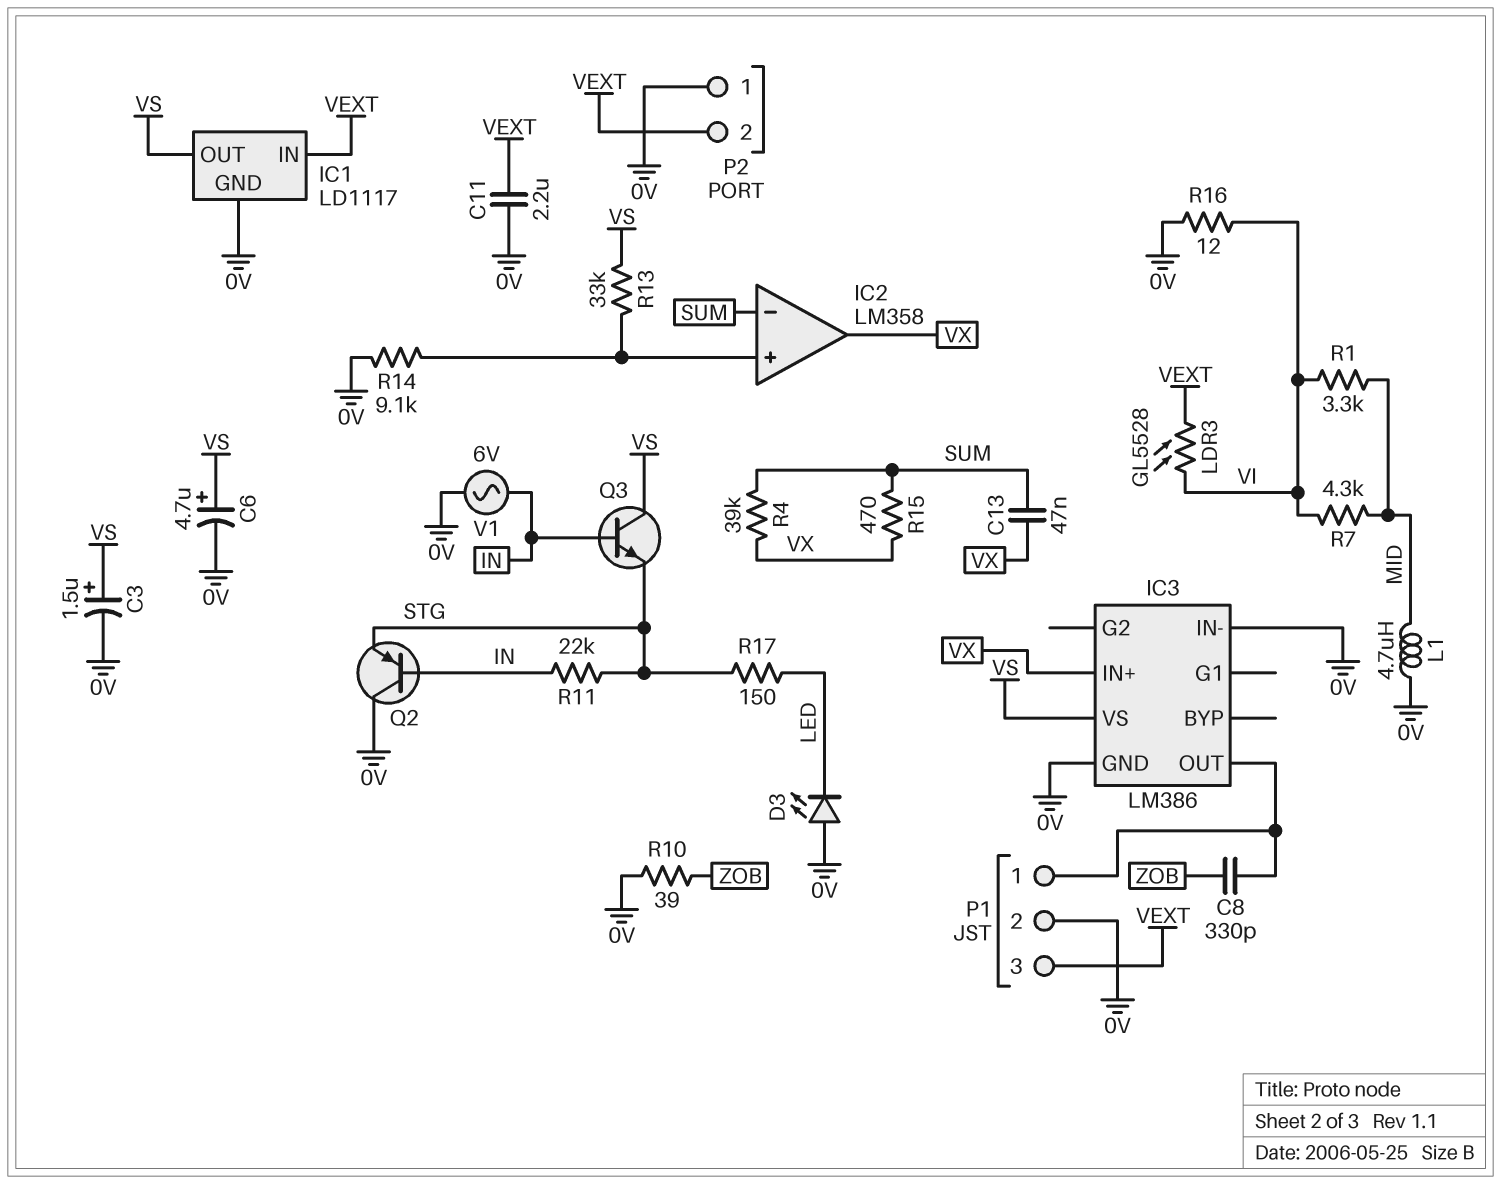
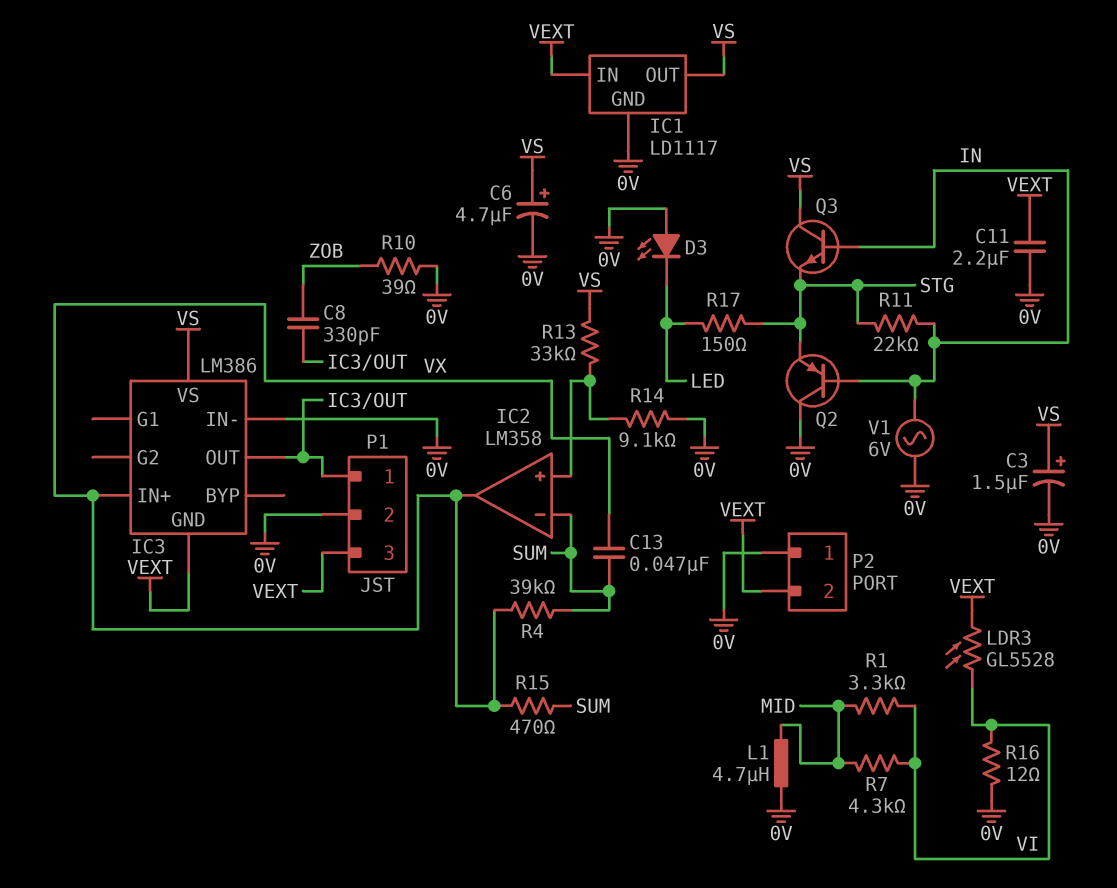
IC3 pin GND: 0V -> VEXT

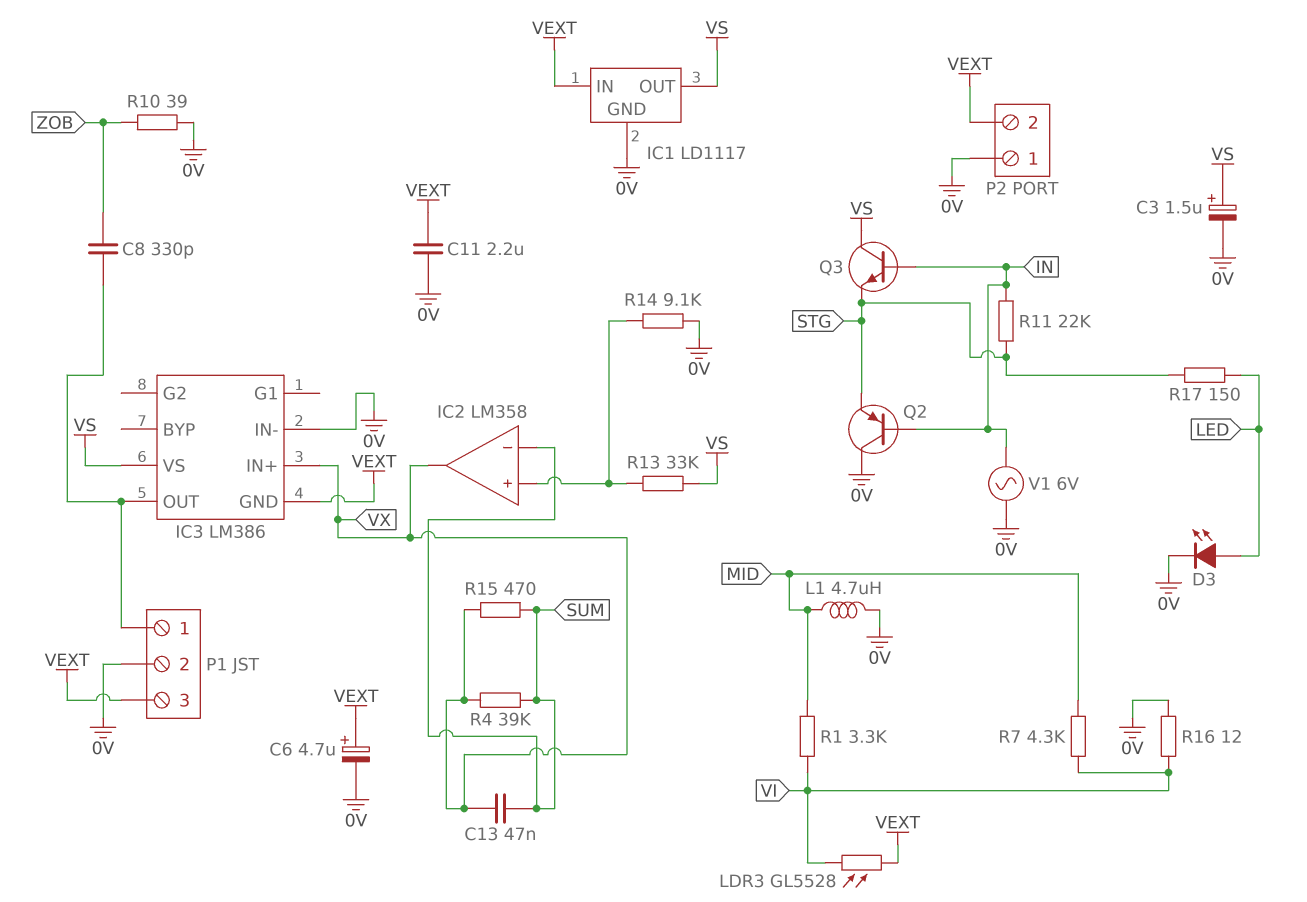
C6: 4.7uF (plus VS, minus 0V) -> 4.7uF (plus VEXT, minus 0V)
D3: LED (A 0V, K LED) -> LED (A LED, K 0V)

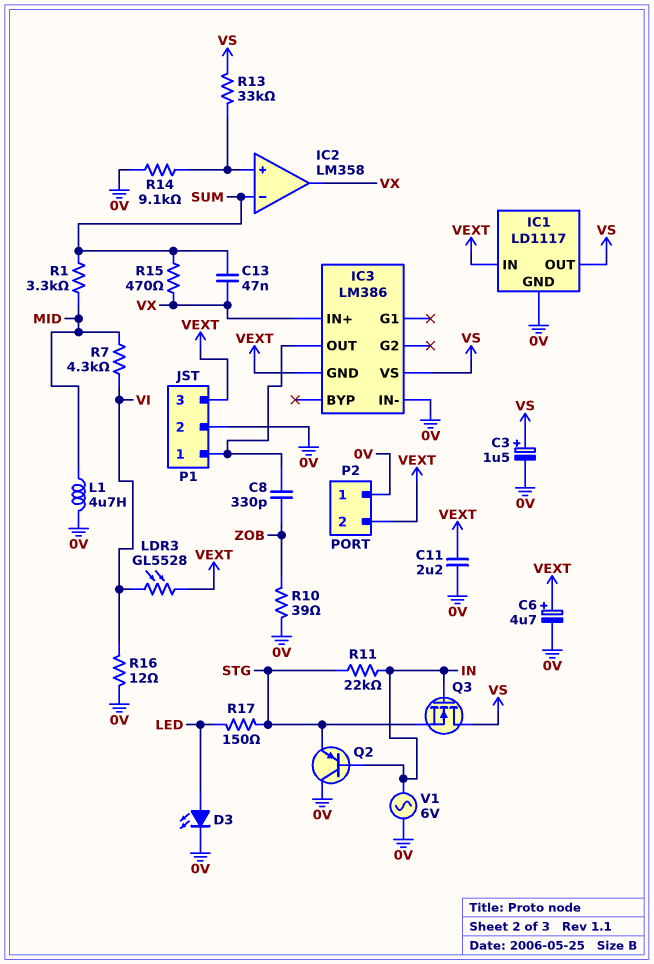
Q3: NPN (B IN, C VS, E STG) -> NMOS (G IN, D VS, S STG)
R1: 3.3k (MID, VI) -> 3.3k (MID, SUM)
R4: 39k (SUM, VX) -> none

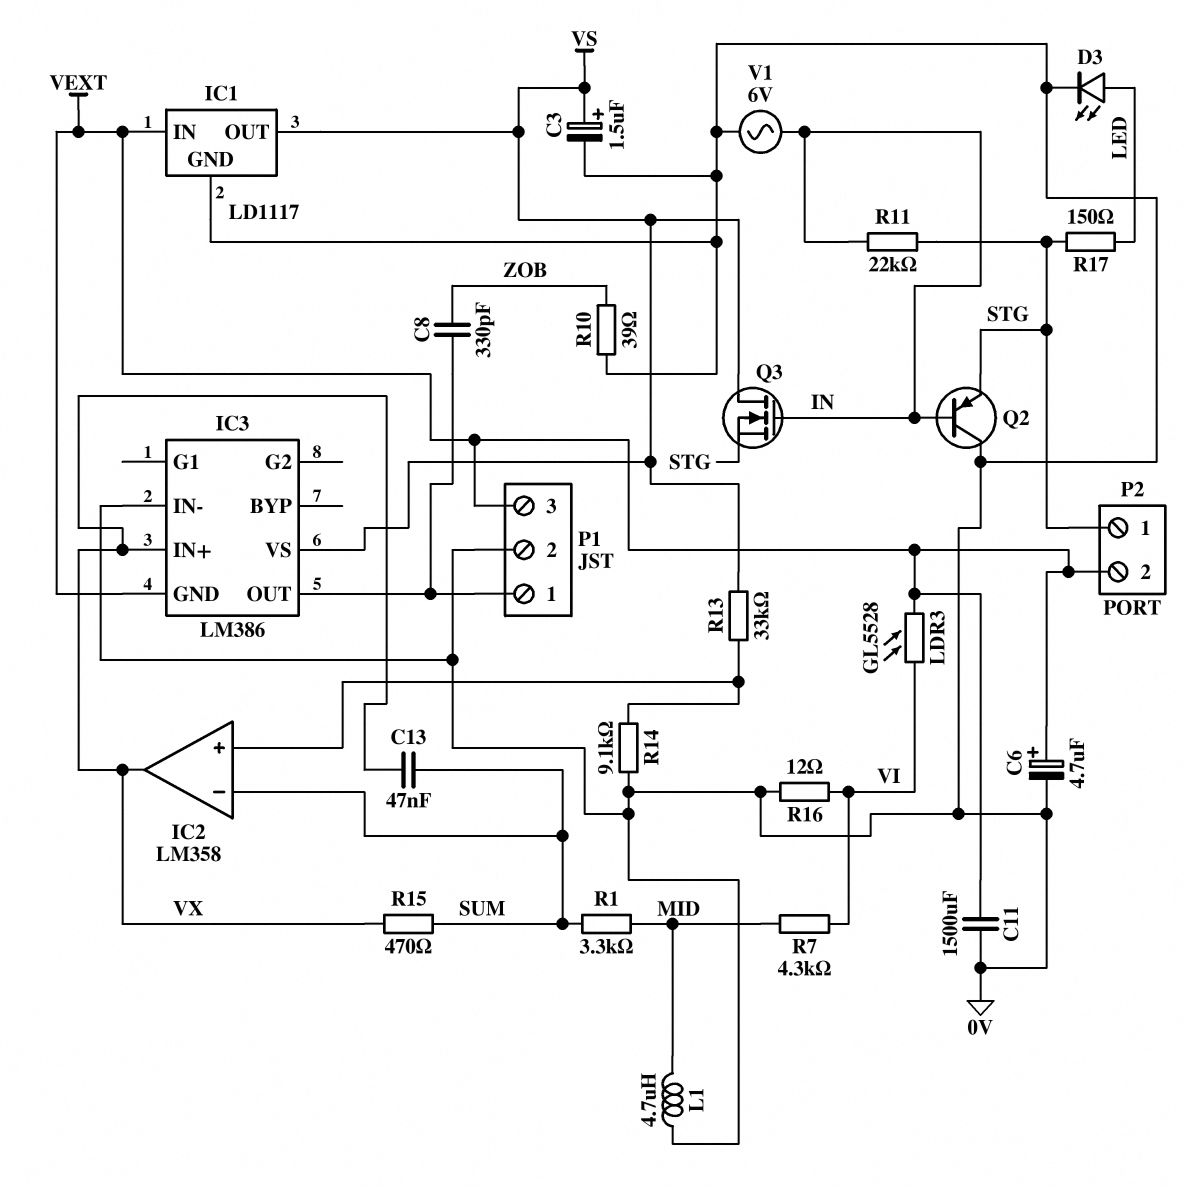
C11: 2.2uF (0V, VEXT) -> 1500uF (0V, VEXT)
P2 pin 1: 0V -> STG

